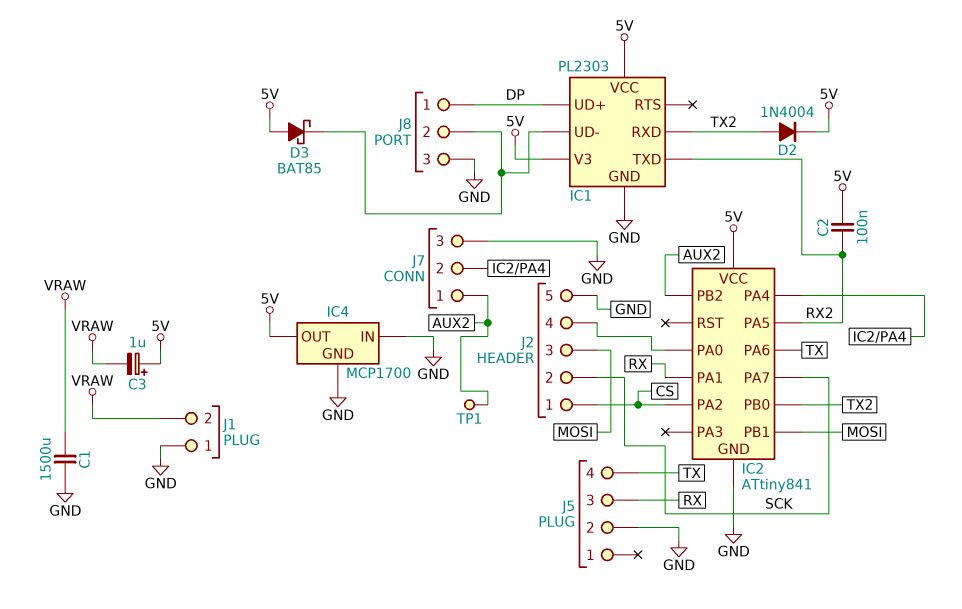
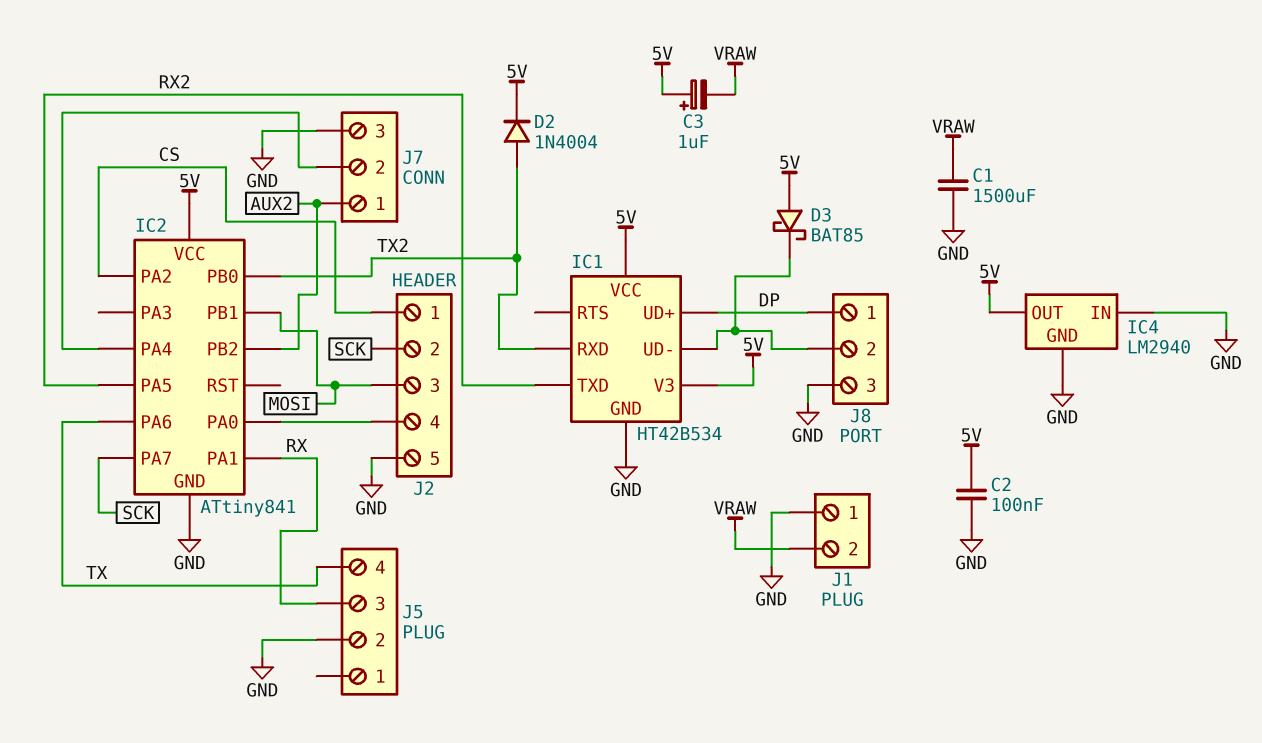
C2: 100nF (5V, RX2) -> 100nF (5V, GND)
IC1: PL2303 -> HT42B534
IC4: MCP1700 -> LM2940
TP1: test point (AUX2) -> none

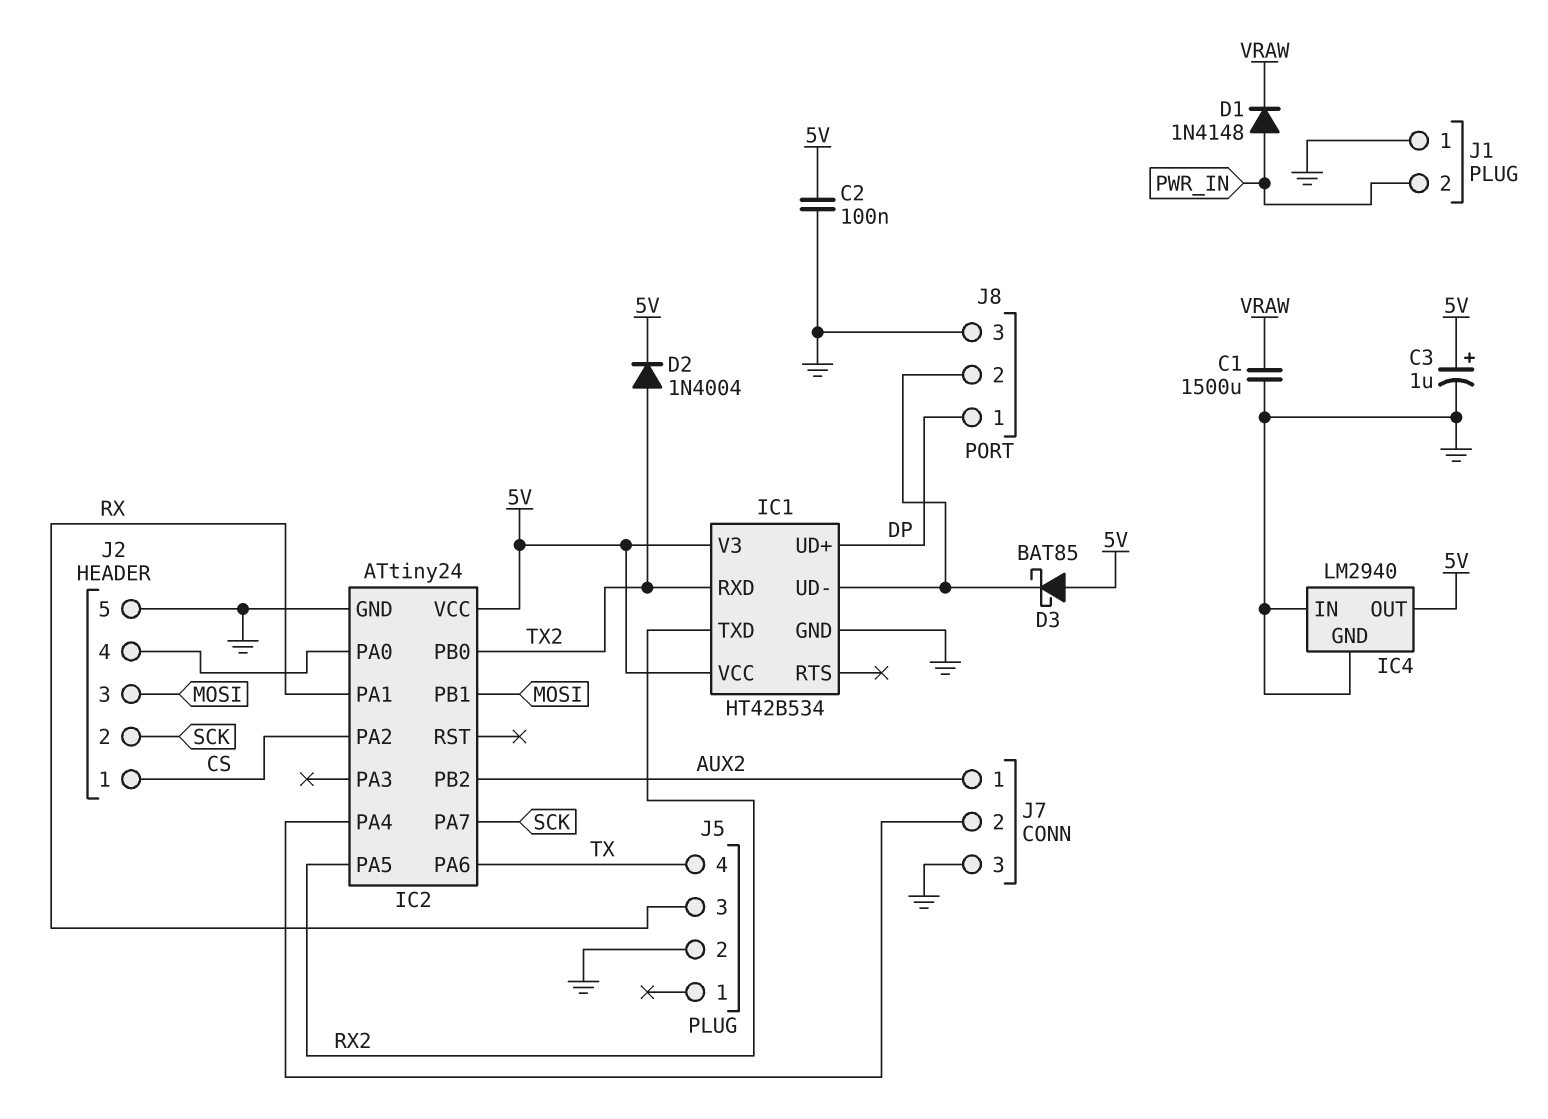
C3: 1uF (plus 5V, minus VRAW) -> 1uF (plus 5V, minus GND)
D1: none -> diode 1N4148 (A PWR_IN, K VRAW)
IC2: ATtiny841 -> ATtiny24
J1 pin 2: VRAW -> PWR_IN

